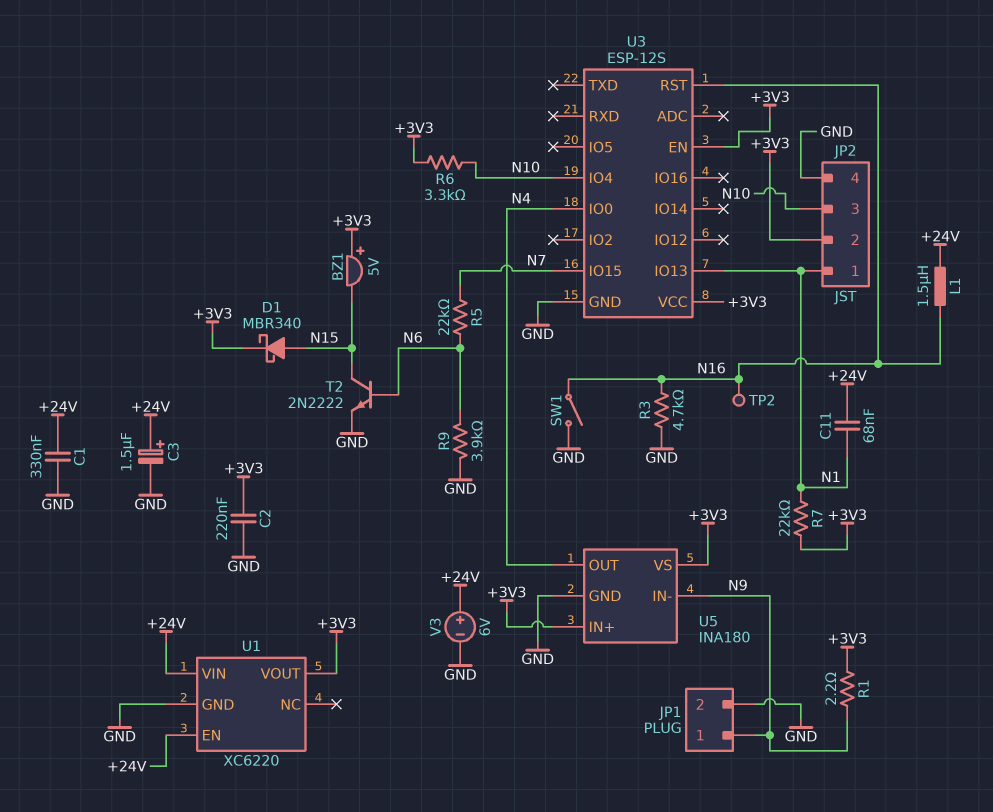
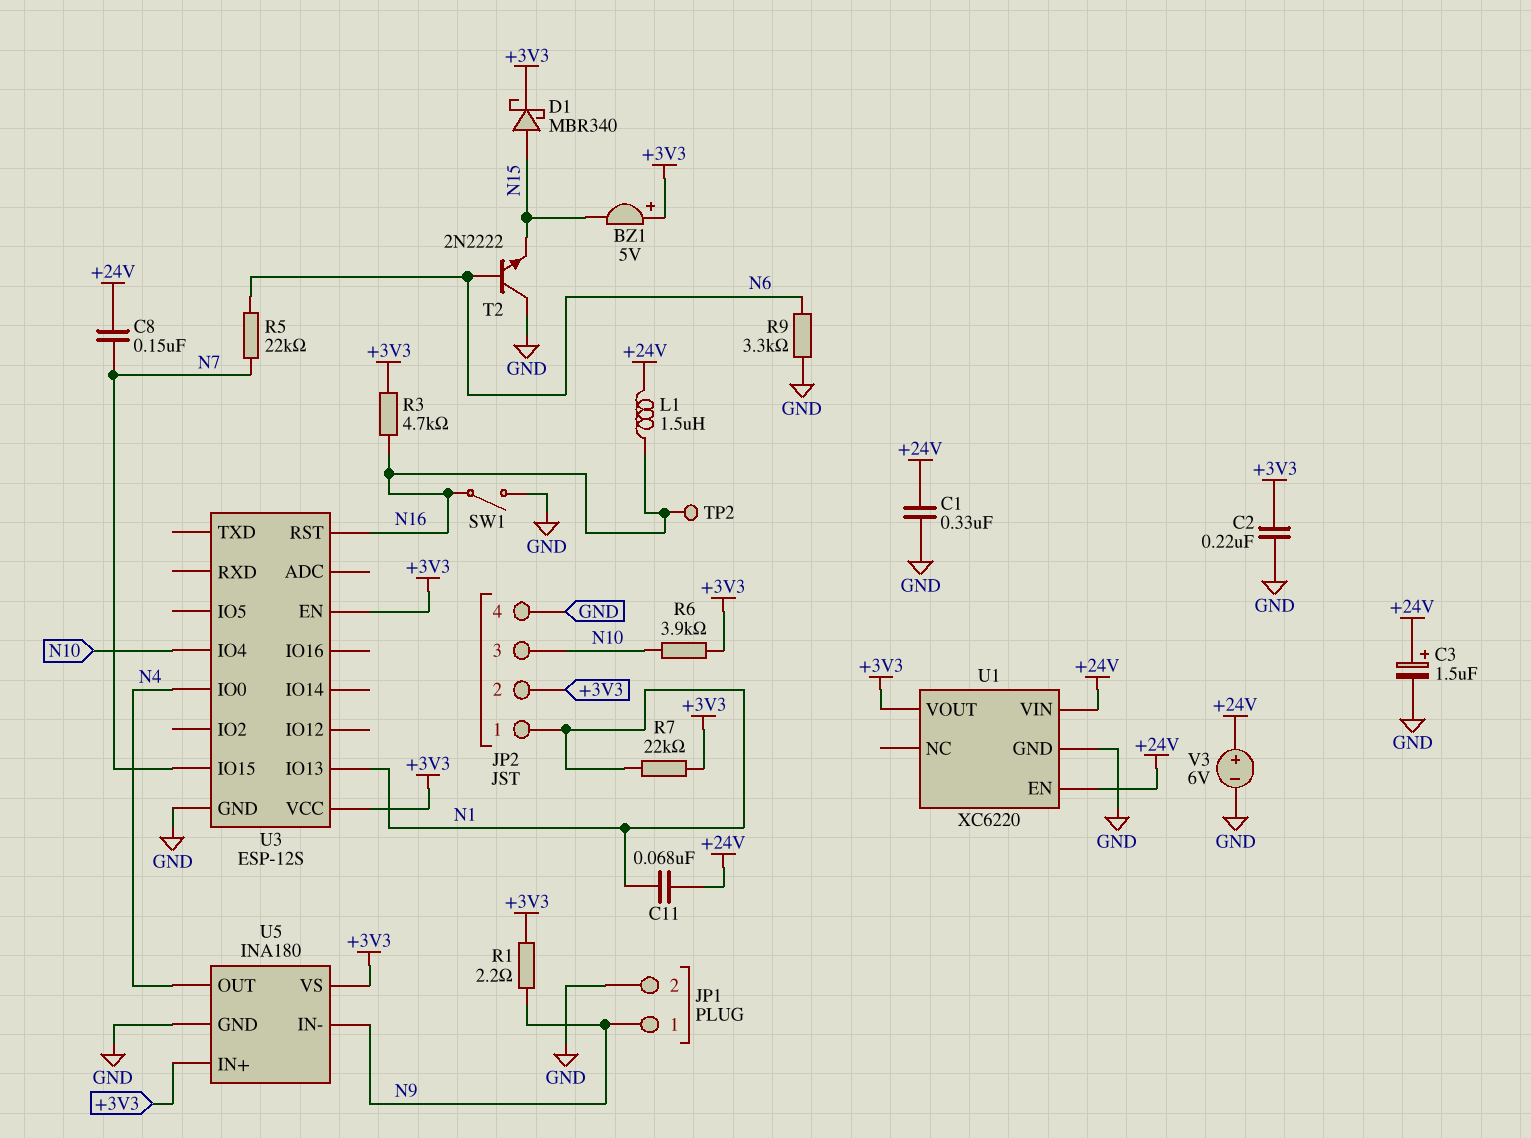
C8: none -> 150nF (+24V, N7)
R3: 4.7k (GND, N16) -> 4.7k (+3V3, N16)
R6: 3.3k (+3V3, N10) -> 3.9k (+3V3, N10)
R9: 3.9k (GND, N6) -> 3.3k (GND, N6)
T2: NPN 2N2222 (B N6, C N15, E GND) -> NPN 2N2222 (B N6, C GND, E N15)

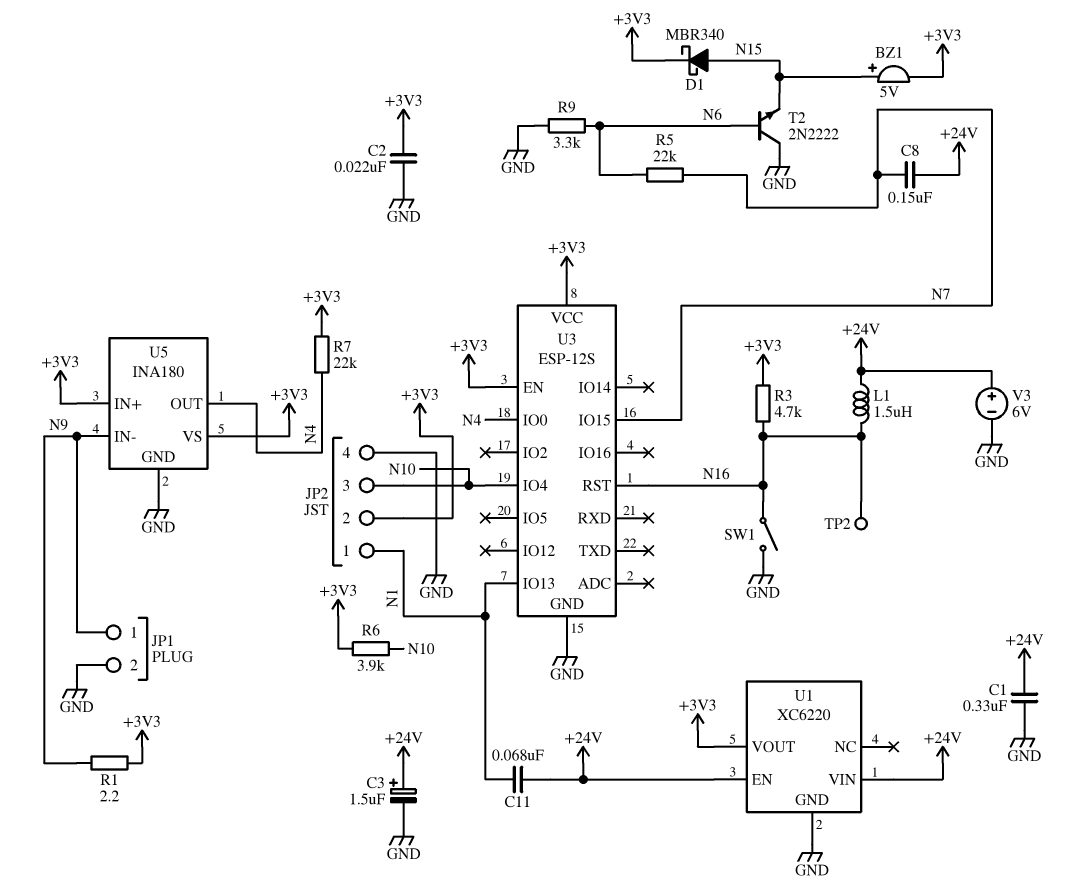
BZ1: buzzer 5V (plus +3V3, minus N15) -> buzzer 5V (plus N15, minus +3V3)
C2: 220nF (+3V3, GND) -> 22nF (+3V3, GND)
R7: 22k (+3V3, N1) -> 22k (+3V3, N4)

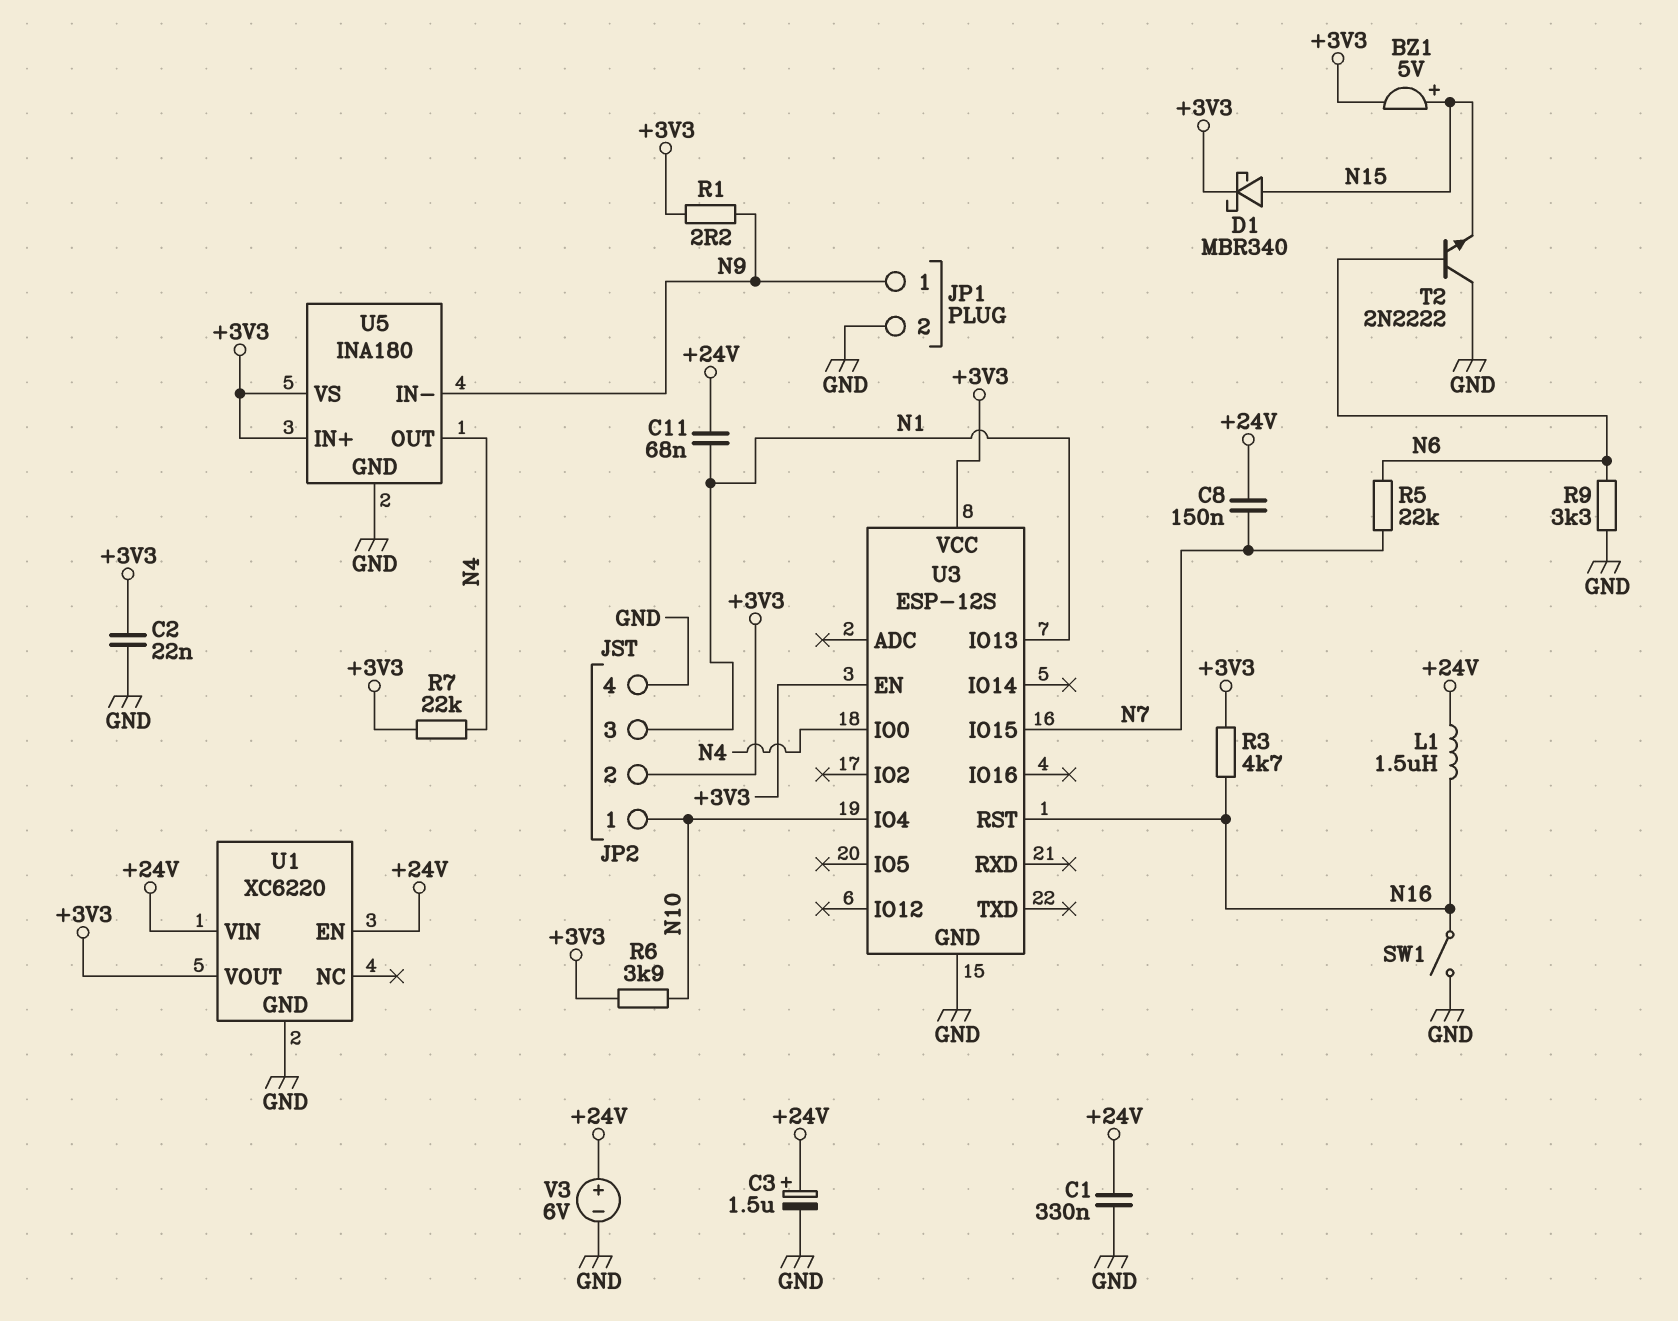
JP2 pin 1: N1 -> N10
JP2 pin 3: N10 -> N1
TP2: test point (N16) -> none

